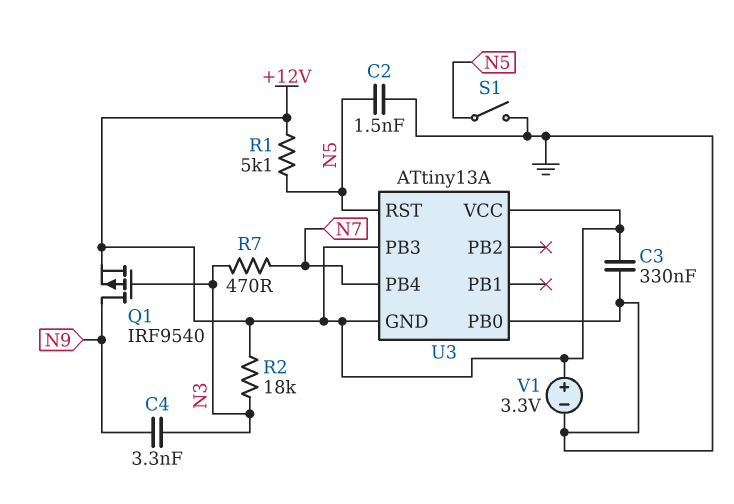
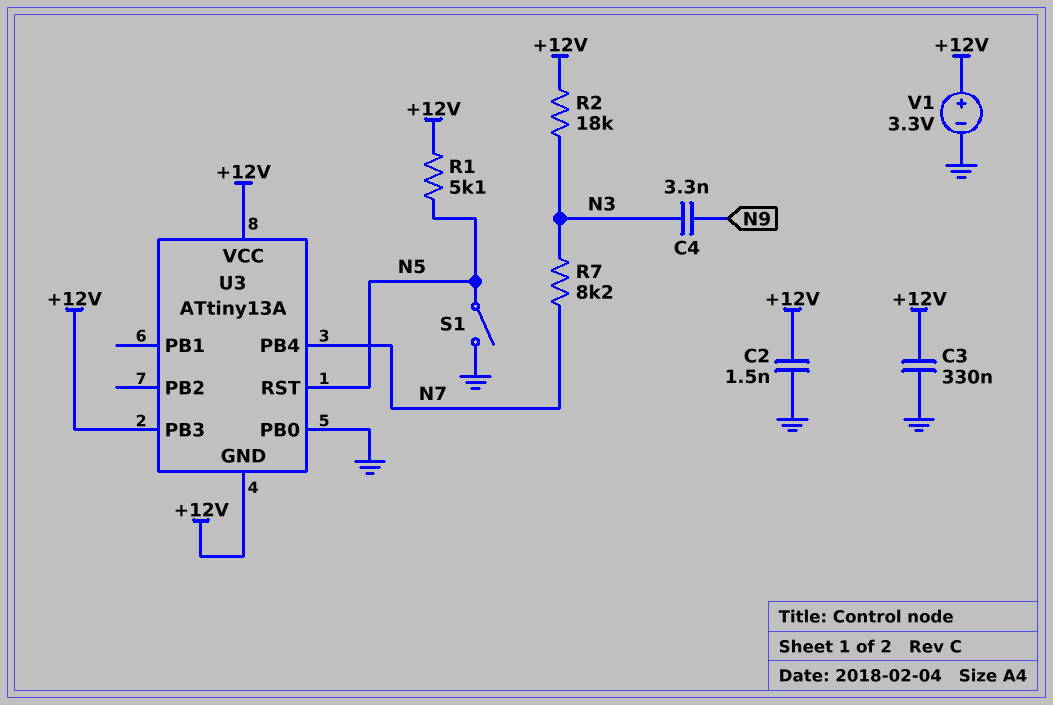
C2: 1.5nF (GND, N5) -> 1.5nF (+12V, GND)
Q1: PMOS IRF9540 (G N3, D N9, S +12V) -> none
R7: 470 (N3, N7) -> 8.2k (N3, N7)

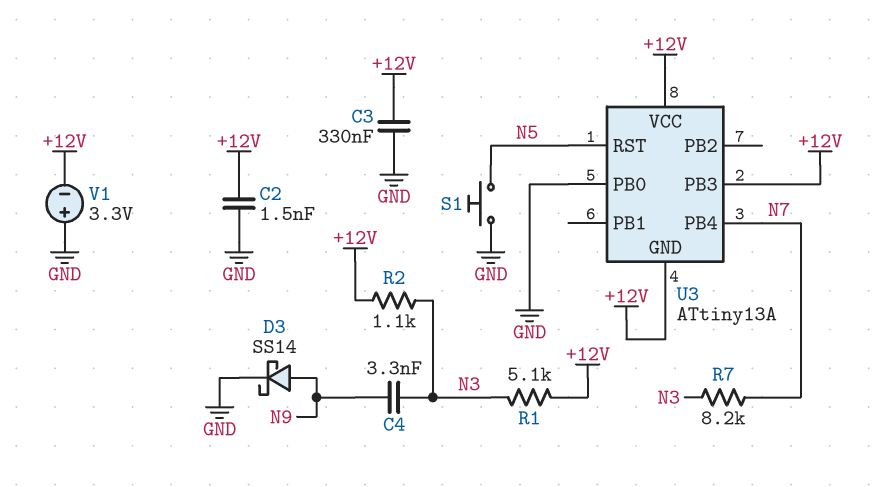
D3: none -> schottky SS14 (A N9, K GND)
R1: 5.1k (+12V, N5) -> 5.1k (+12V, N3)
R2: 18k (+12V, N3) -> 1.1k (+12V, N3)
S1: switch (GND, N5) -> button (GND, N5)
V1: 3.3V (plus +12V, minus GND) -> 3.3V (plus GND, minus +12V)

